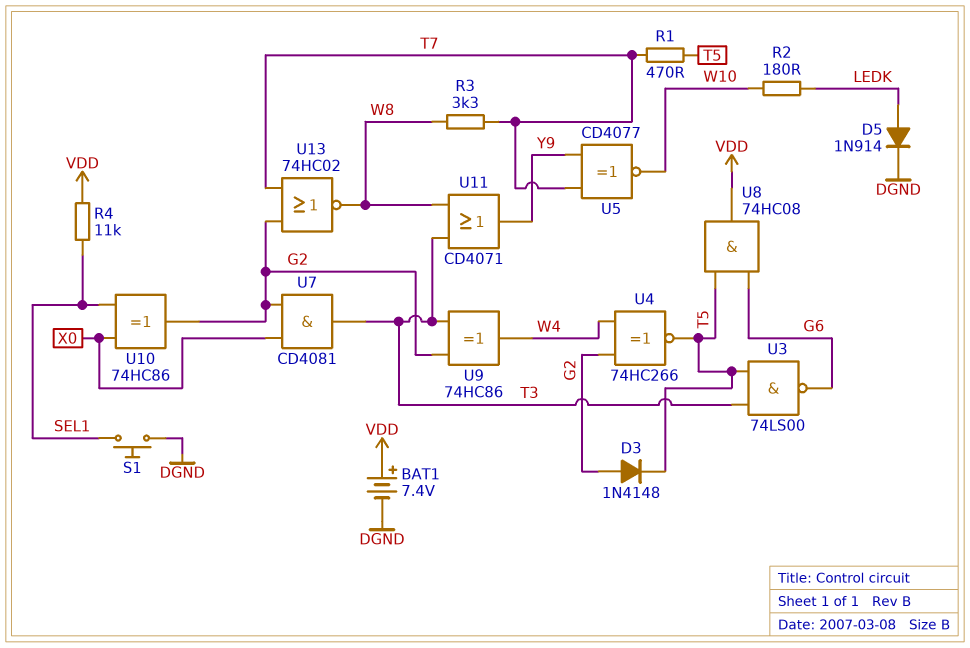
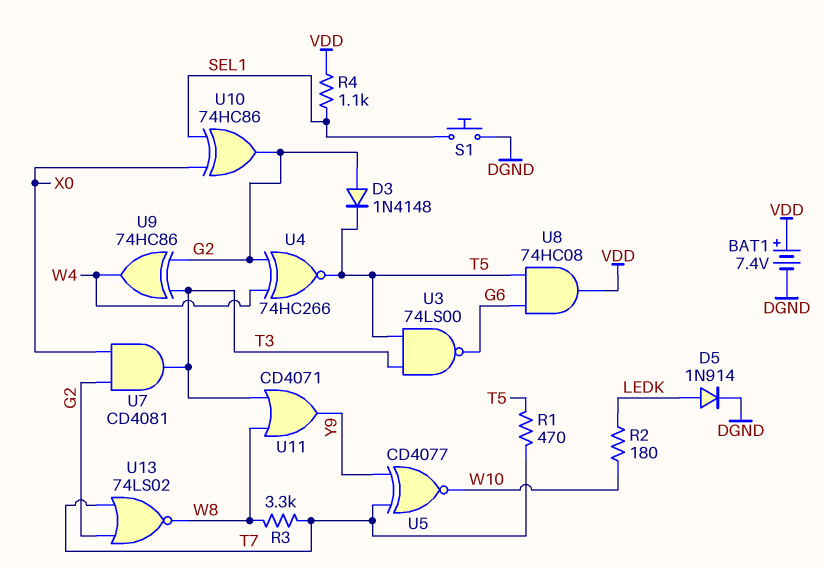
R4: 11k (SEL1, VDD) -> 1.1k (SEL1, VDD)
U13: NOR 74HC02 (in G2, in T7, out W8) -> NOR 74LS02 (in G2, in T7, out W8)

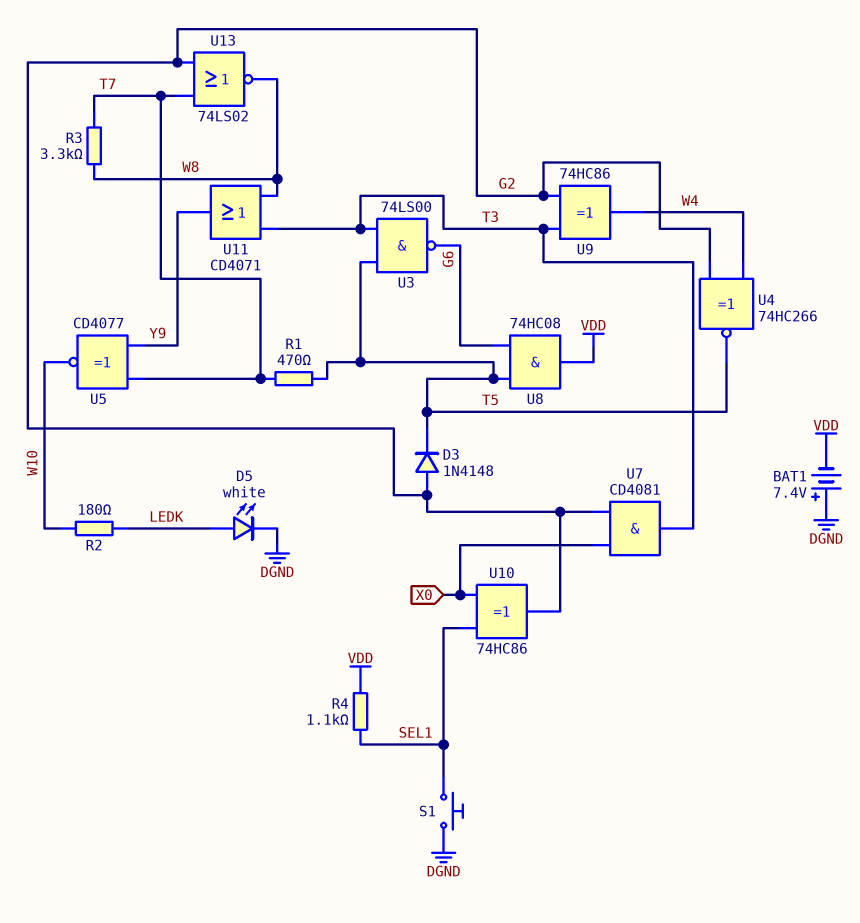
BAT1: 7.4V (plus VDD, minus DGND) -> 7.4V (plus DGND, minus VDD)
D5: diode 1N914 (A LEDK, K DGND) -> LED white (A LEDK, K DGND)

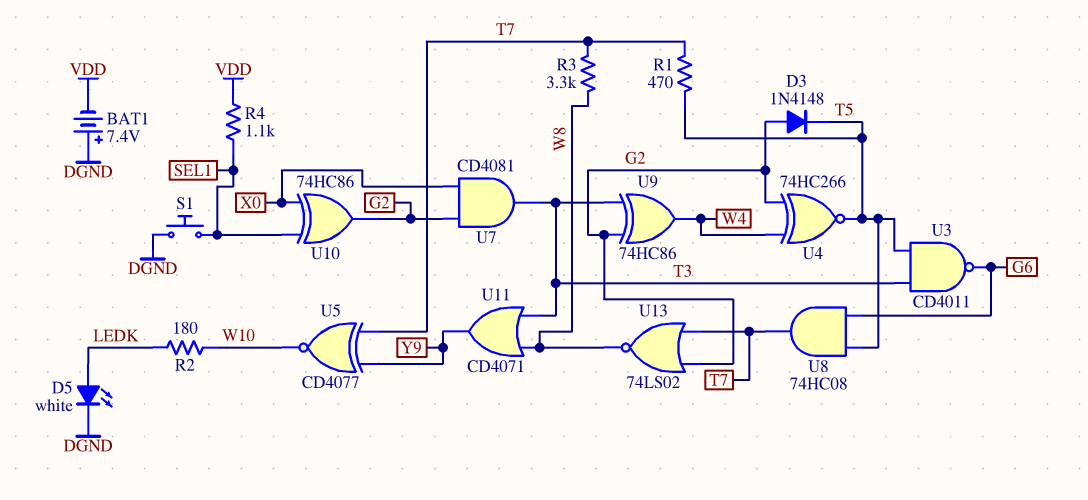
U3: NAND 74LS00 (in T3, in T5, out G6) -> NAND CD4011 (in T3, in T5, out G6)
U8: AND 74HC08 (in G6, in T5, out VDD) -> AND 74HC08 (in G6, in T5, out T7)

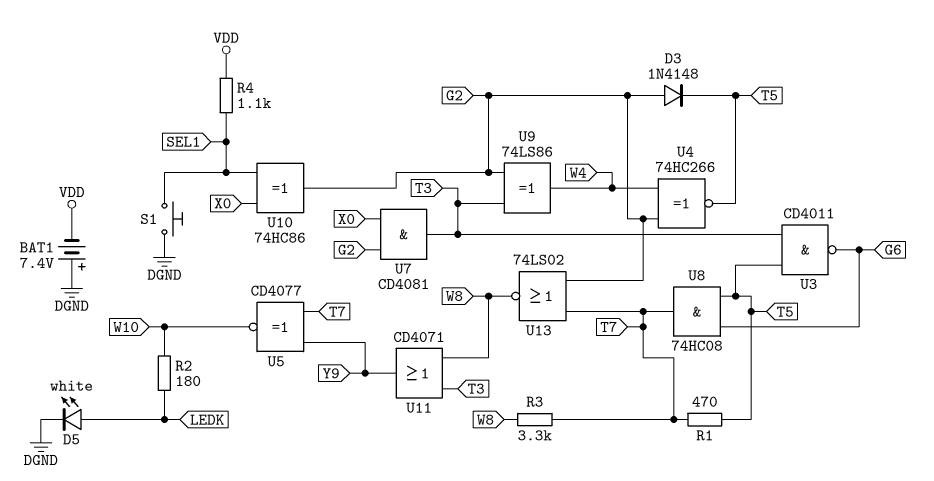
U9: XOR 74HC86 (in G2, in T3, out W4) -> XOR 74LS86 (in G2, in T3, out W4)

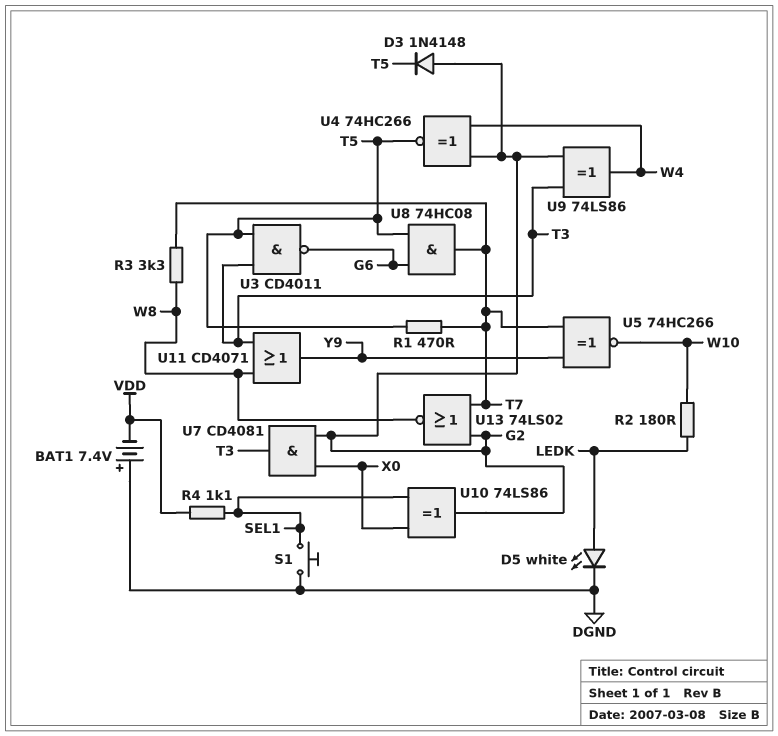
U5: XNOR CD4077 (in T7, in Y9, out W10) -> XNOR 74HC266 (in T7, in Y9, out W10)
U10: XOR 74HC86 (in SEL1, in X0, out G2) -> XOR 74LS86 (in SEL1, in X0, out G2)

